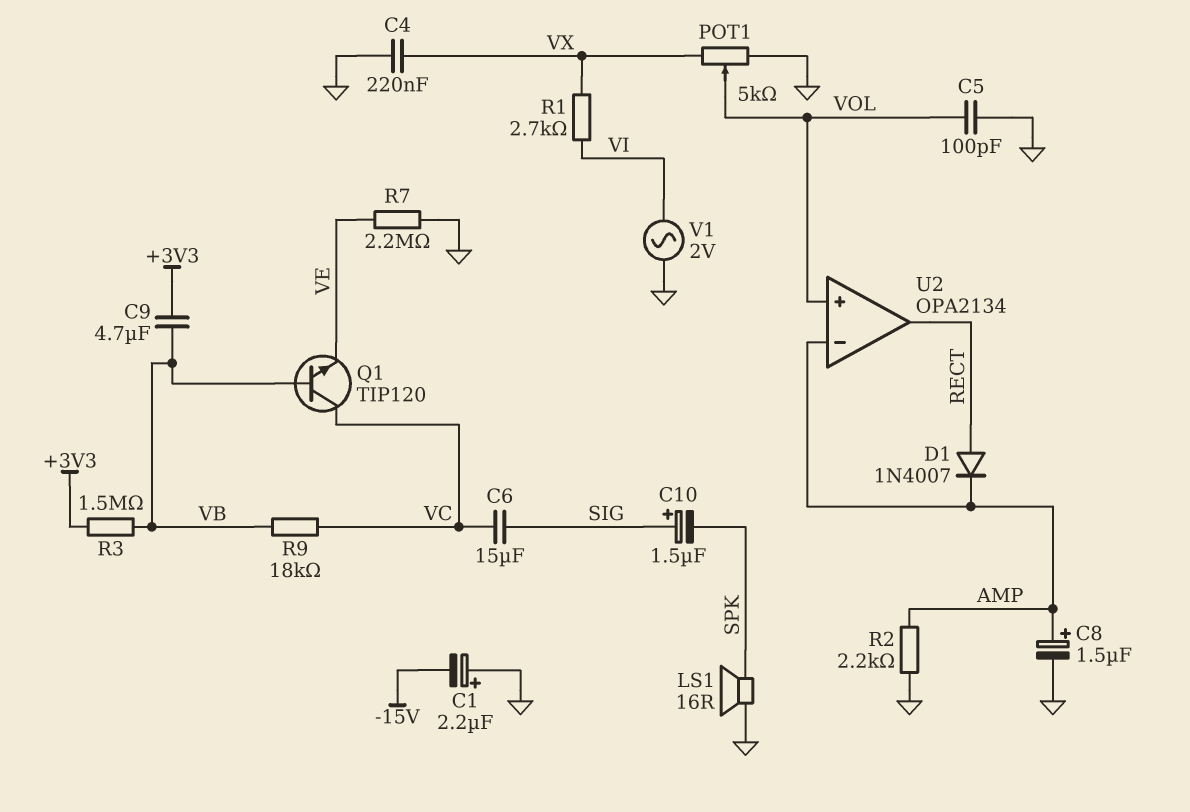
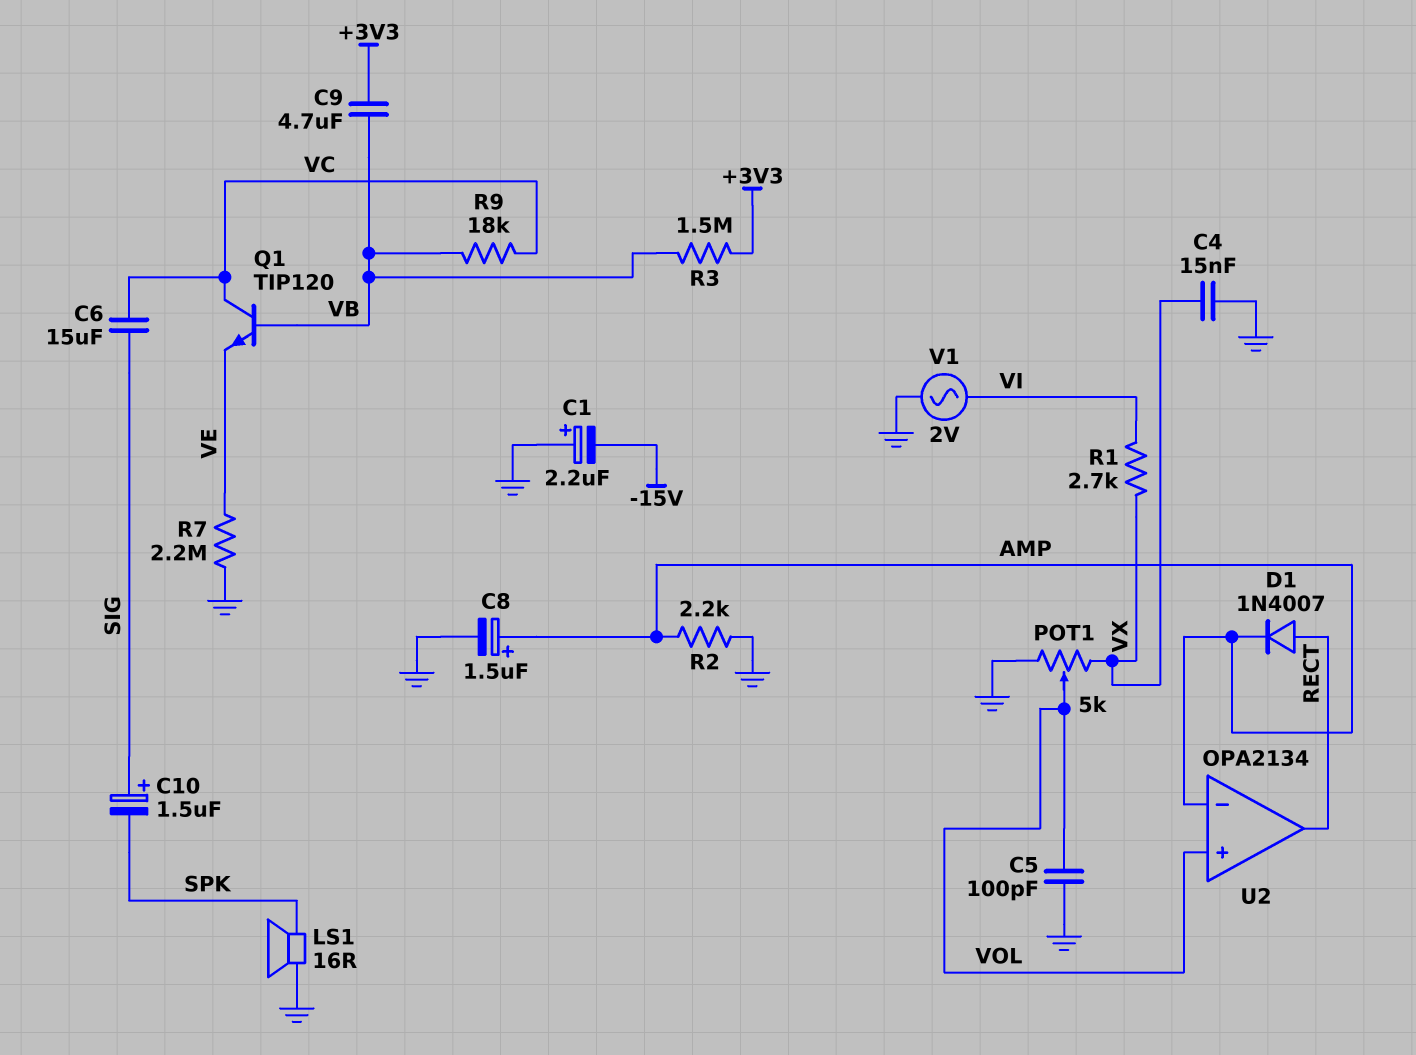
C4: 220nF (GND, VX) -> 15nF (GND, VX)

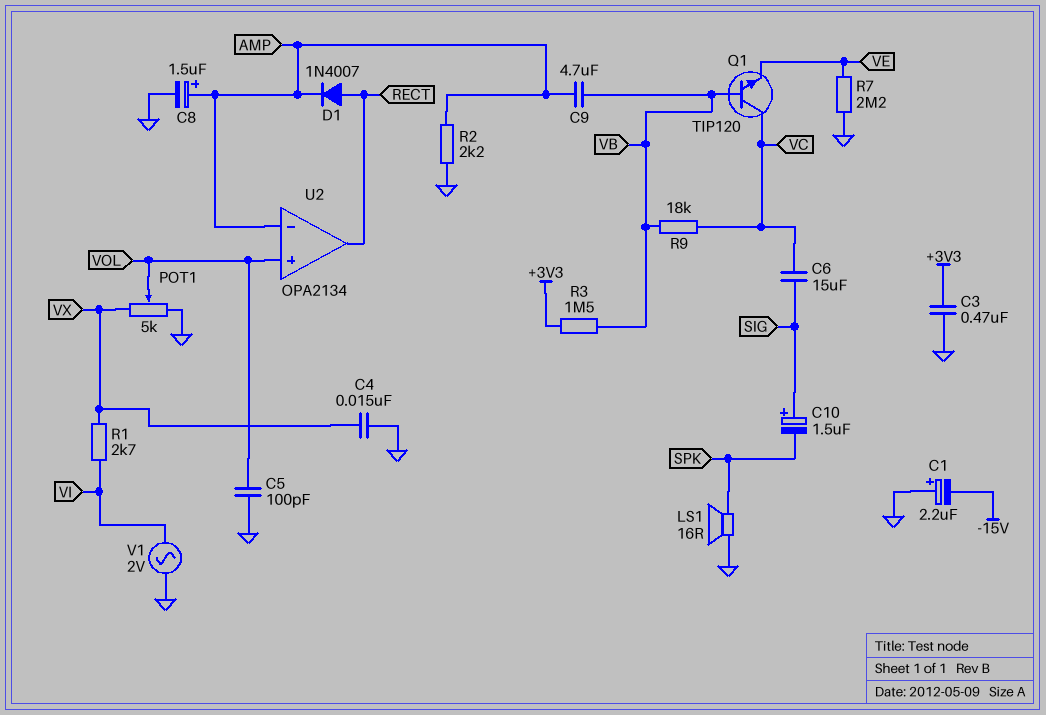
C3: none -> 470nF (+3V3, GND)
C9: 4.7uF (+3V3, VB) -> 4.7uF (AMP, VB)

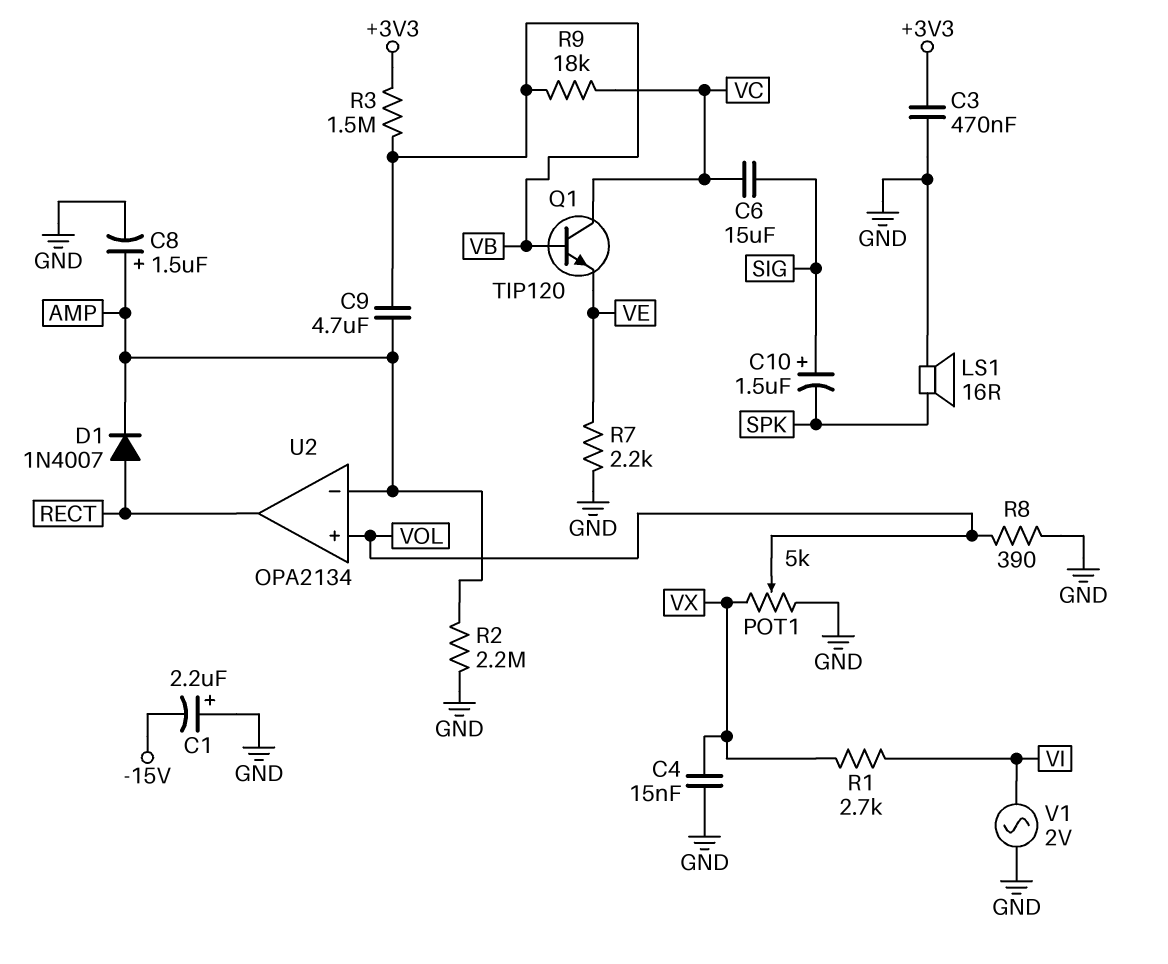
C5: 100pF (GND, VOL) -> none
R2: 2.2k (AMP, GND) -> 2.2M (AMP, GND)
R7: 2.2M (GND, VE) -> 2.2k (GND, VE)
R8: none -> 390 (GND, VOL)

